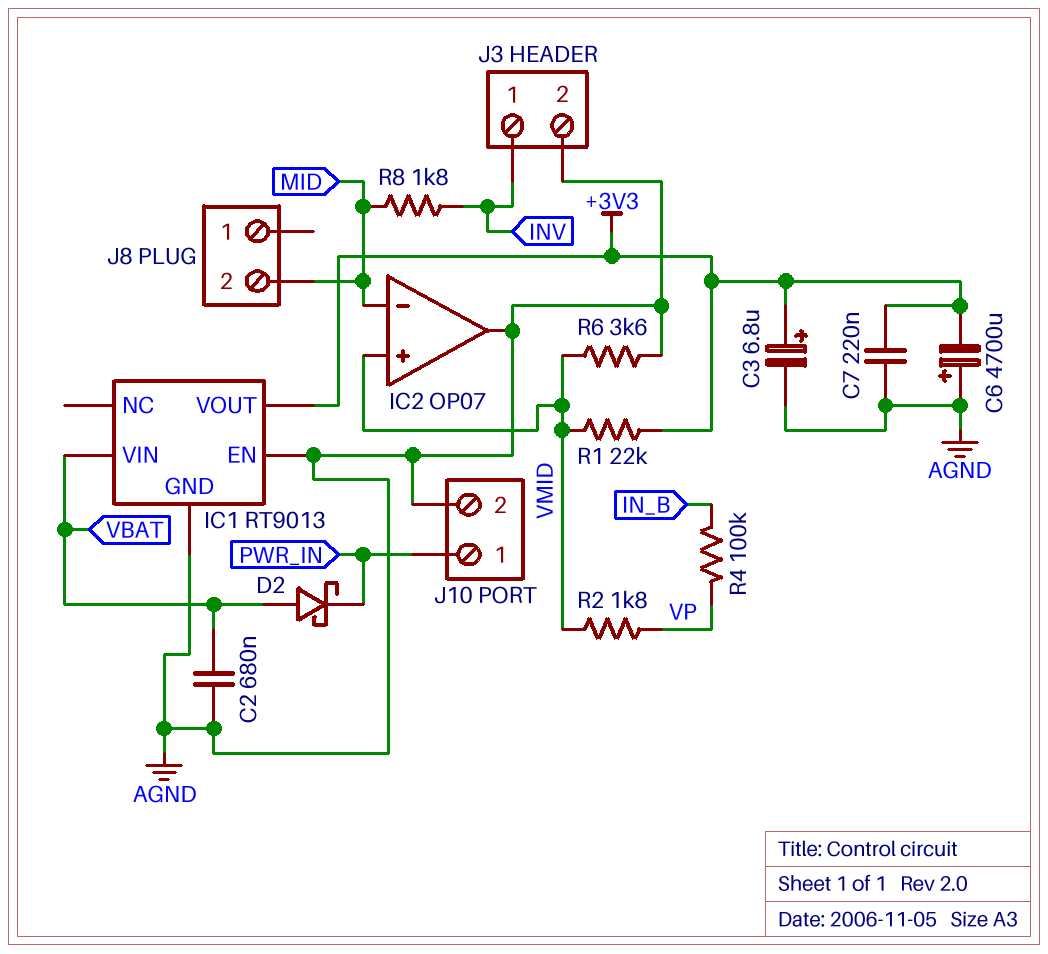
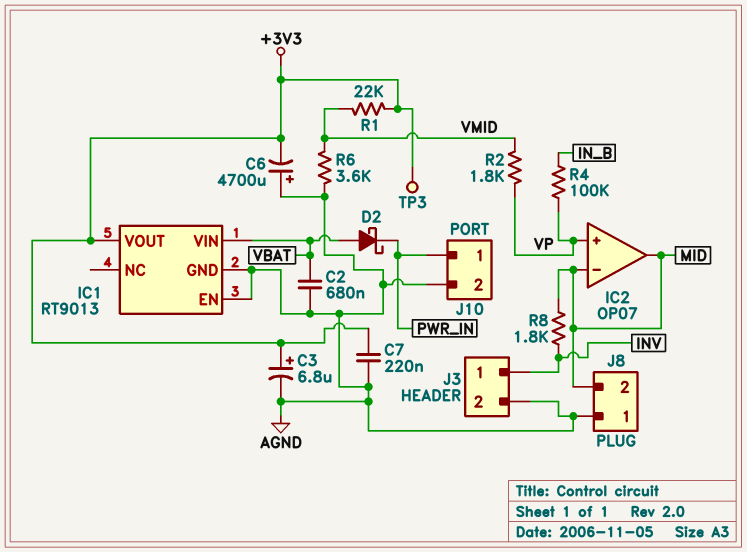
IC2 pin in+: VMID -> VP
IC2 pin out: AGND -> MID
J8 pin 1: none -> AGND
TP3: none -> test point (+3V3)

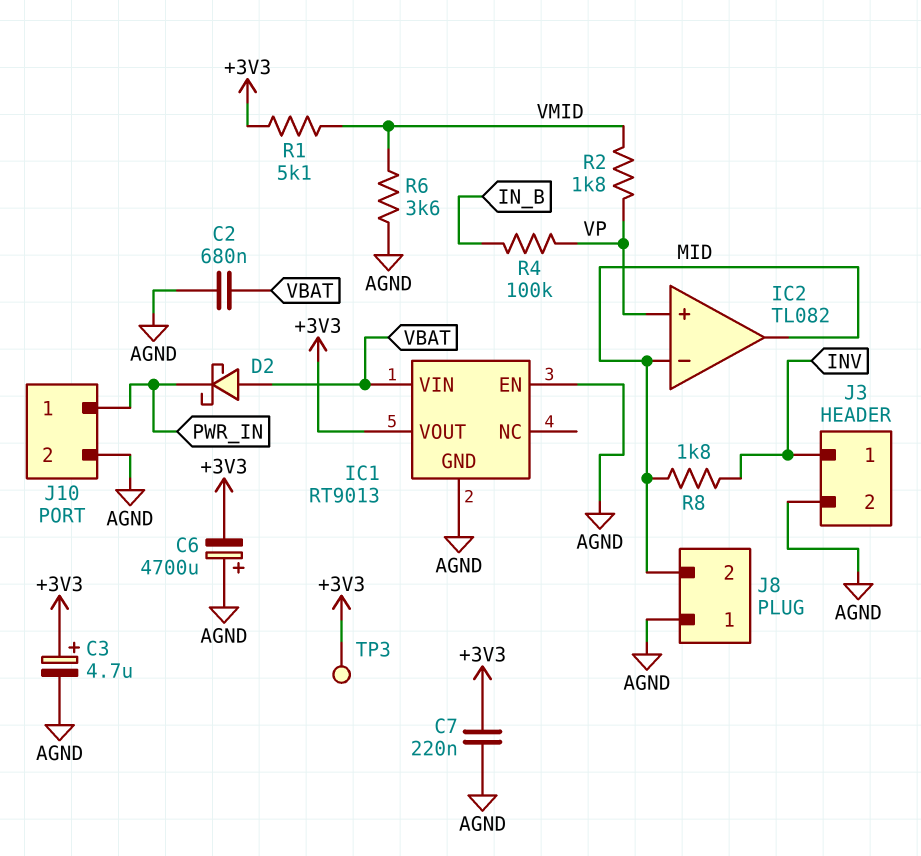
C3: 6.8uF (plus +3V3, minus AGND) -> 4.7uF (plus +3V3, minus AGND)
IC2: OP07 -> TL082
R1: 22k (+3V3, VMID) -> 5.1k (+3V3, VMID)

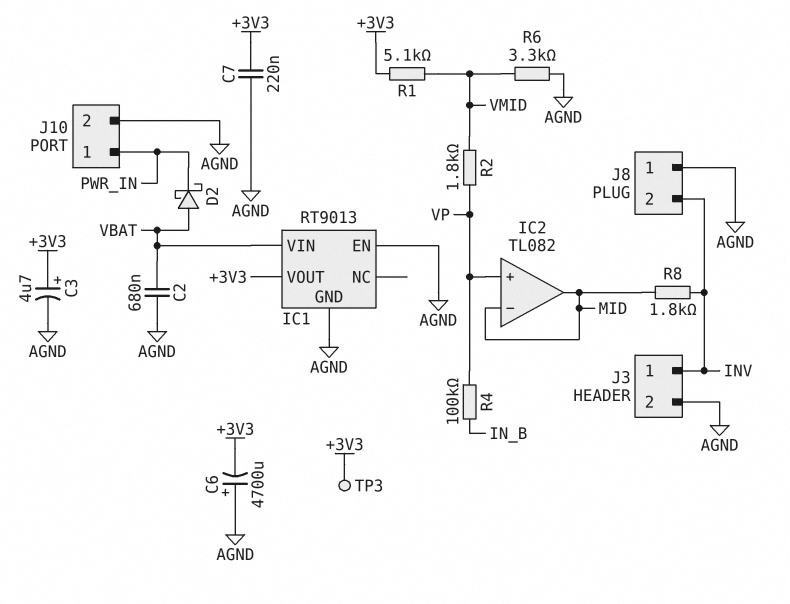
J8 pin 2: MID -> INV
R6: 3.6k (AGND, VMID) -> 3.3k (AGND, VMID)

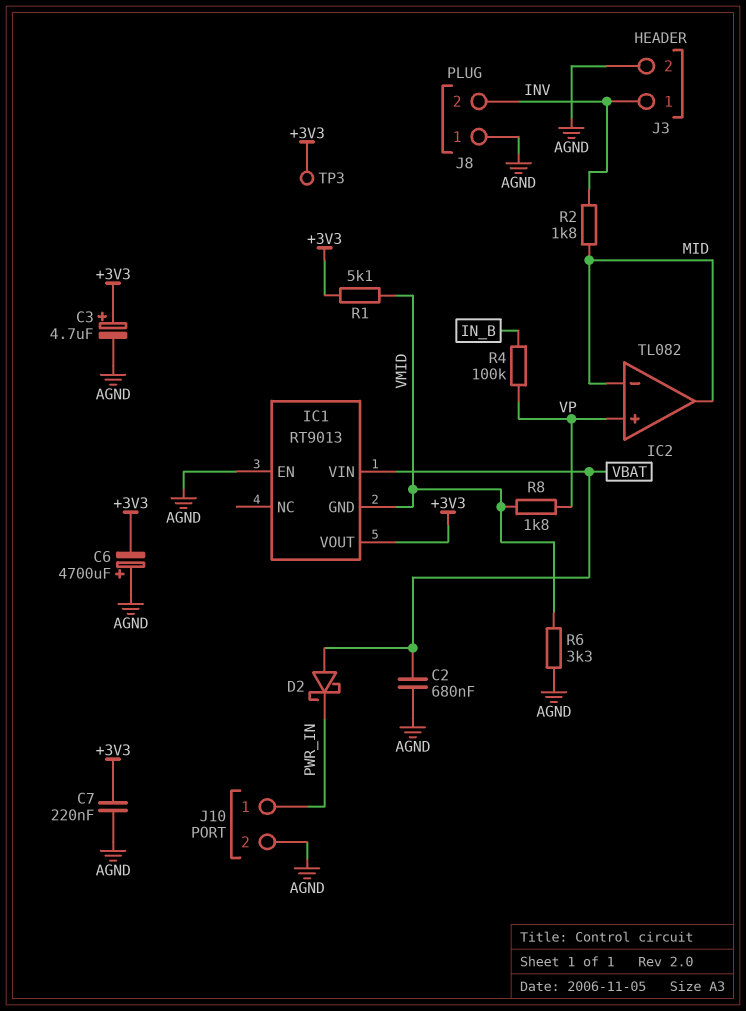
IC1 pin GND: AGND -> VMID
R2: 1.8k (VMID, VP) -> 1.8k (INV, MID)
R8: 1.8k (INV, MID) -> 1.8k (VMID, VP)

